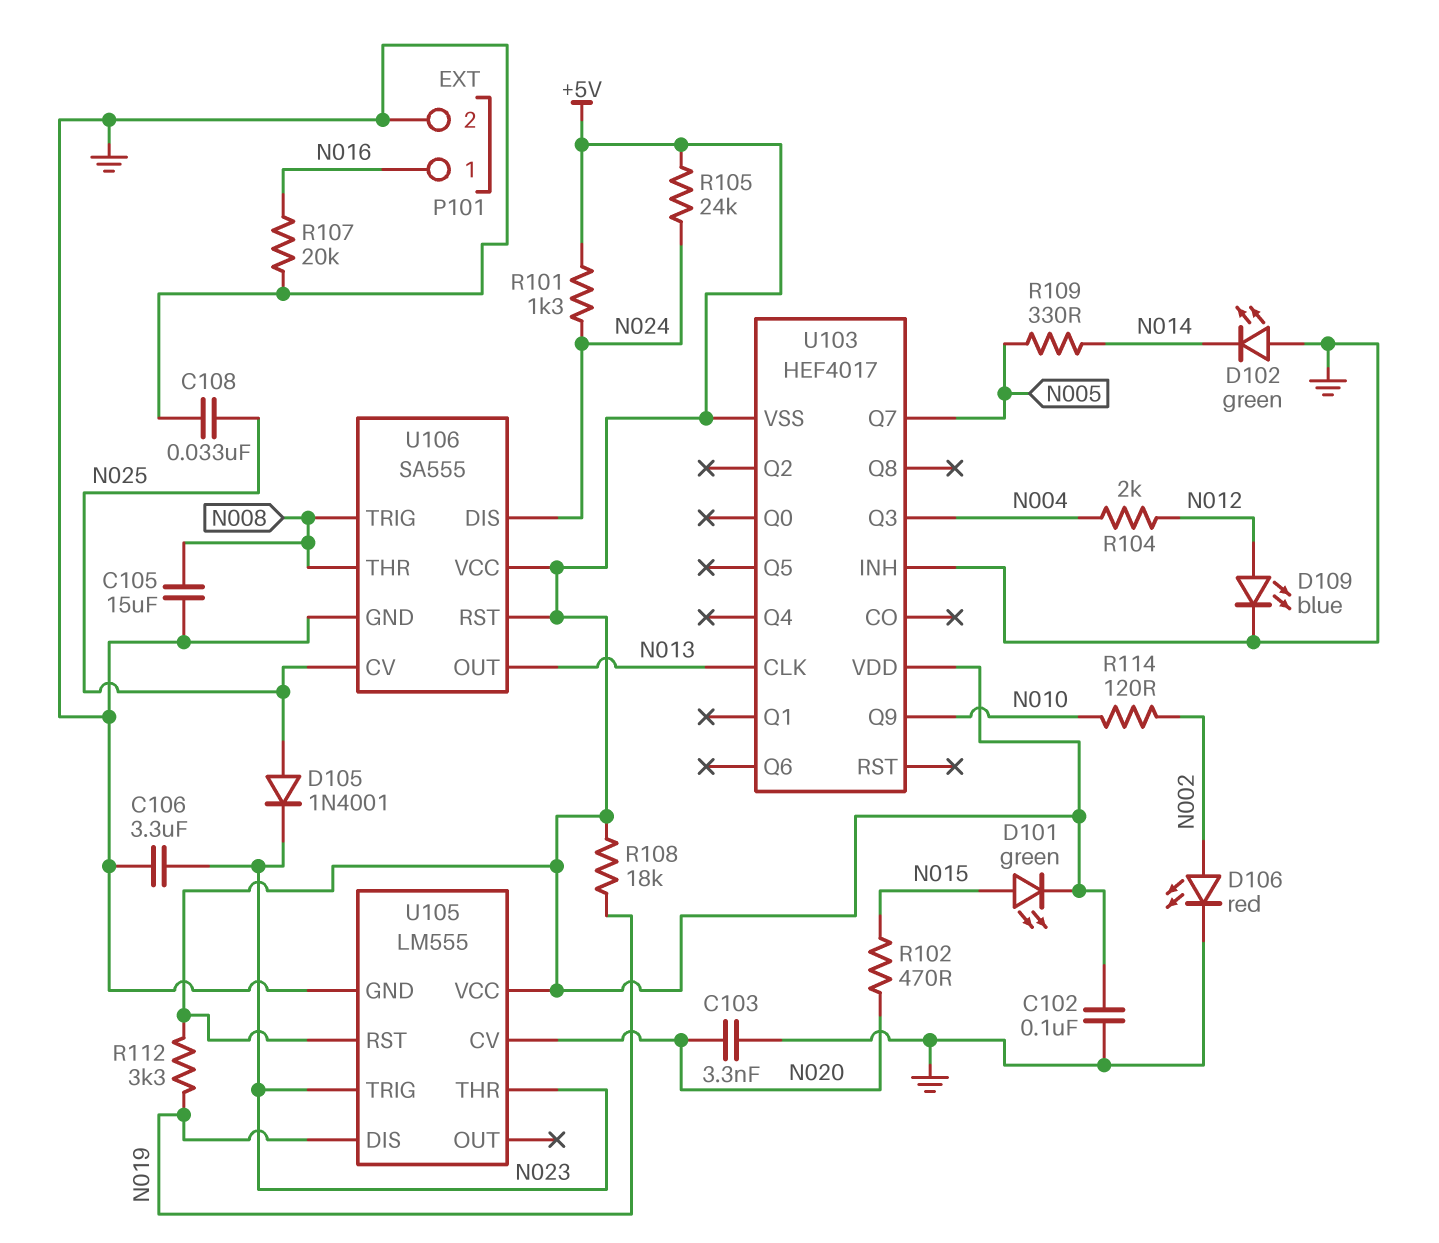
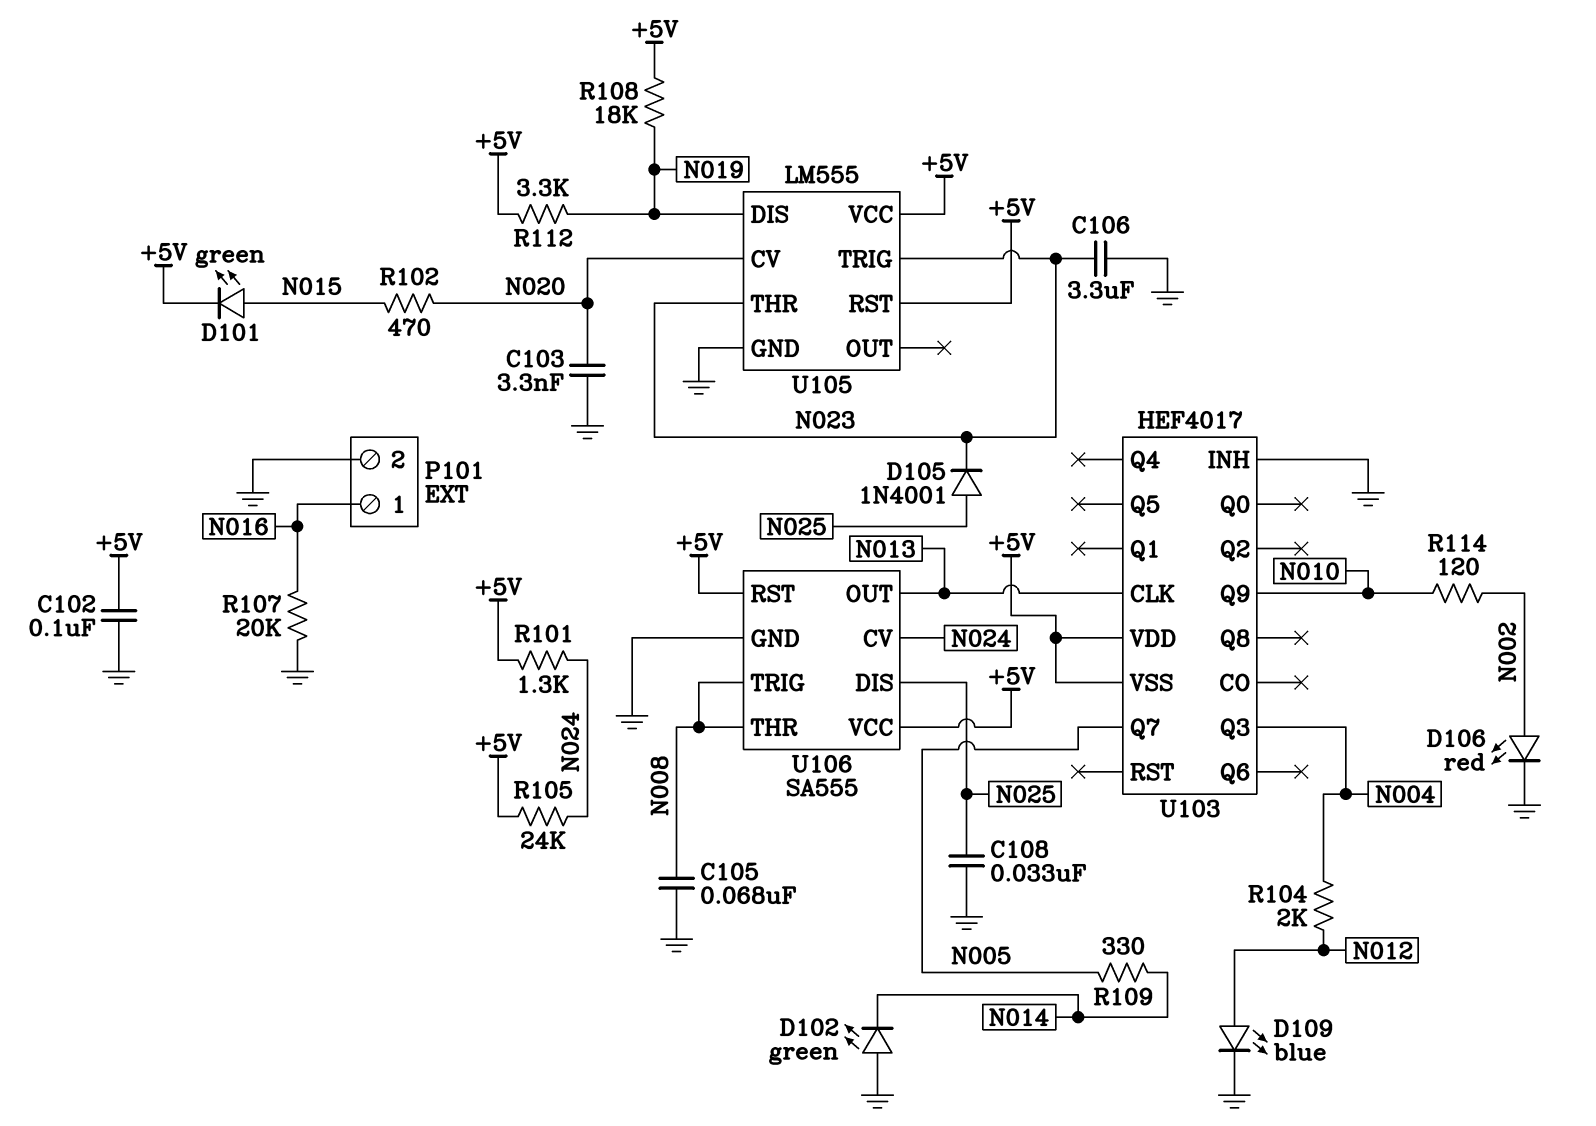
C105: 15uF (GND, N008) -> 68nF (GND, N008)
U106 pin CV: N025 -> N024
U106 pin DIS: N024 -> N025

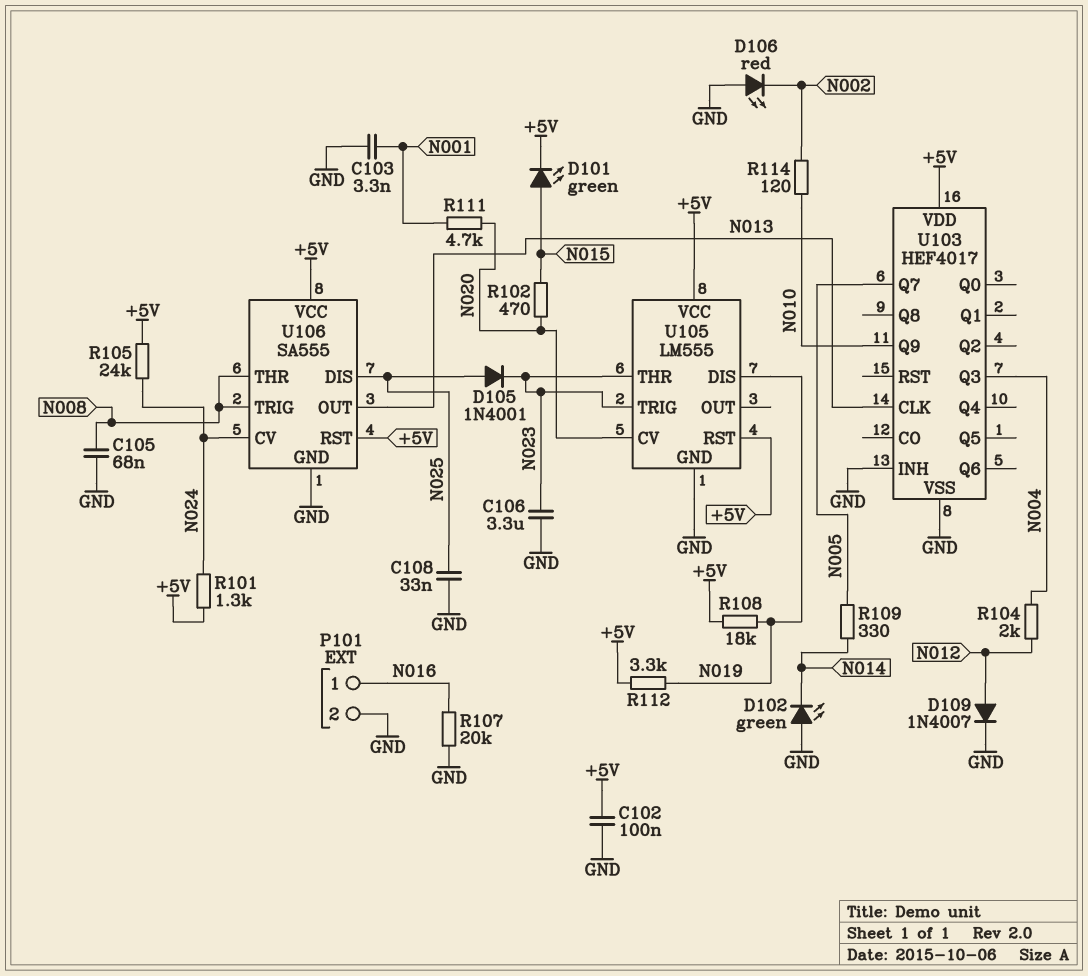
C103: 3.3nF (GND, N020) -> 3.3nF (GND, N001)
D106: LED red (A N002, K GND) -> LED red (A GND, K N002)
D109: LED blue (A N012, K GND) -> diode 1N4007 (A N012, K GND)
R111: none -> 4.7k (N001, N020)
U103 pin VSS: +5V -> GND

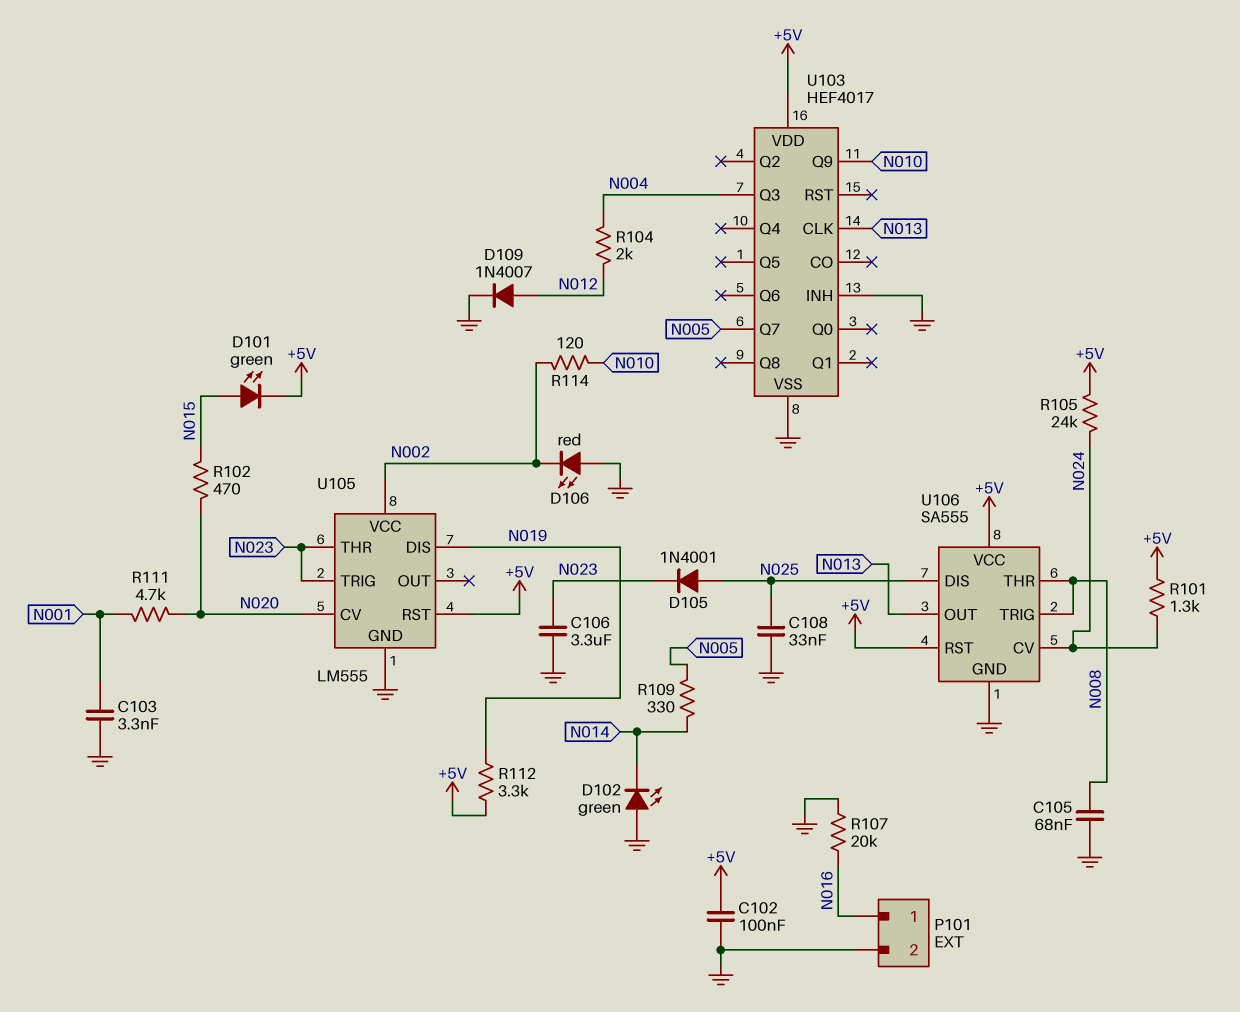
R108: 18k (+5V, N019) -> none
U105 pin VCC: +5V -> N002

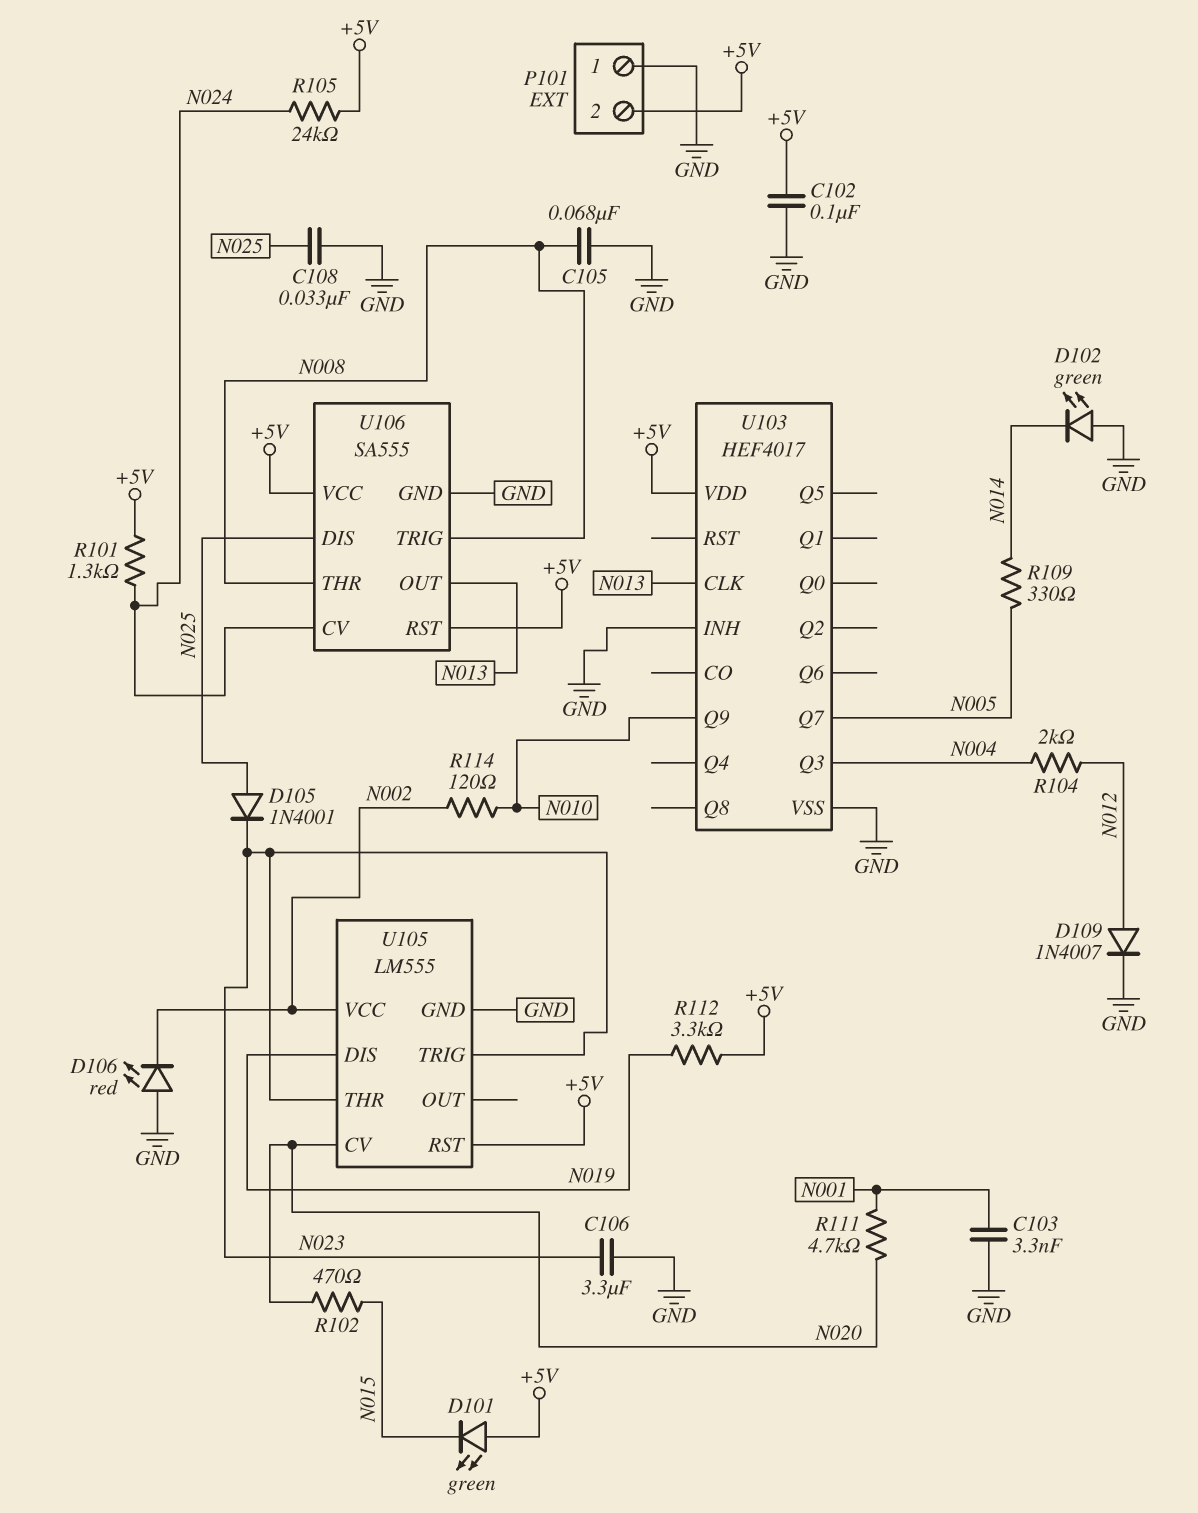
D101: LED green (A N015, K +5V) -> LED green (A +5V, K N015)
P101 pin 1: N016 -> GND
P101 pin 2: GND -> +5V
R107: 20k (GND, N016) -> none

